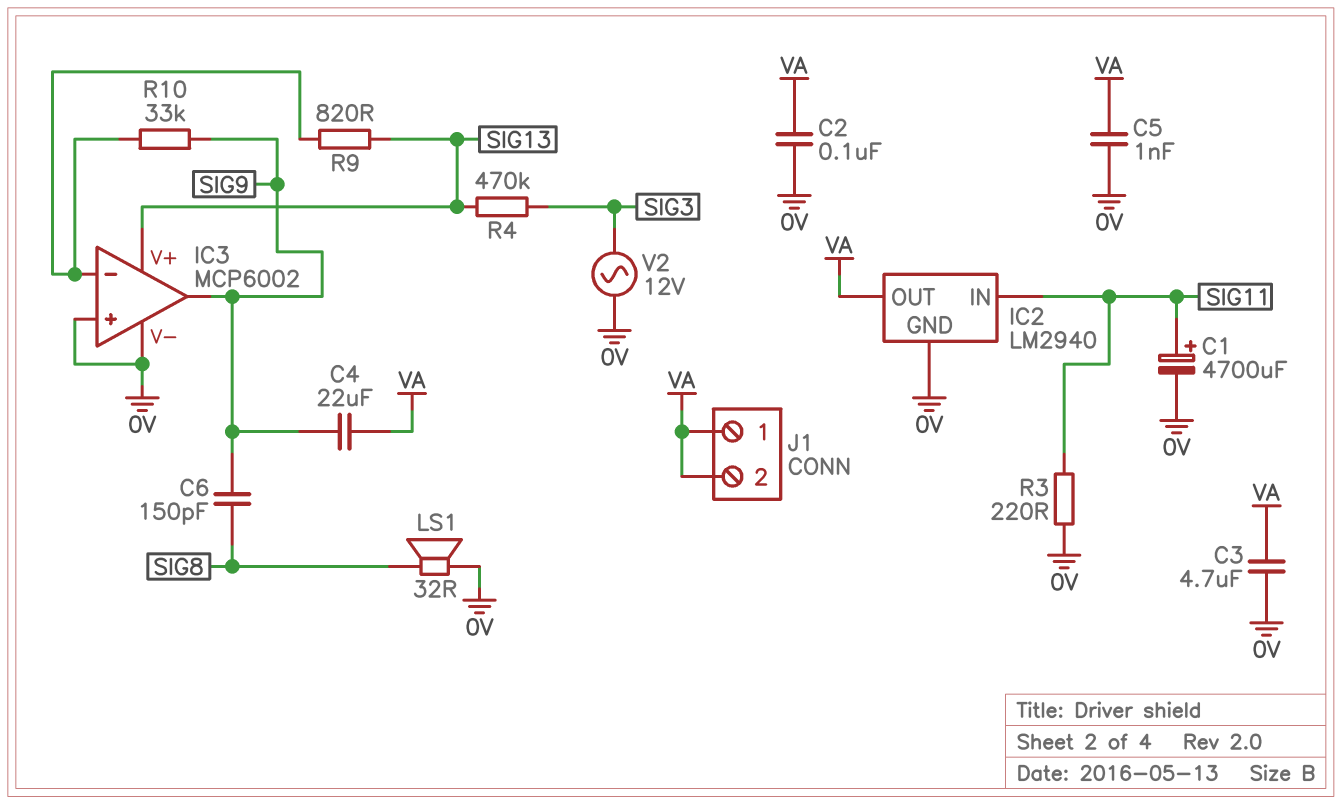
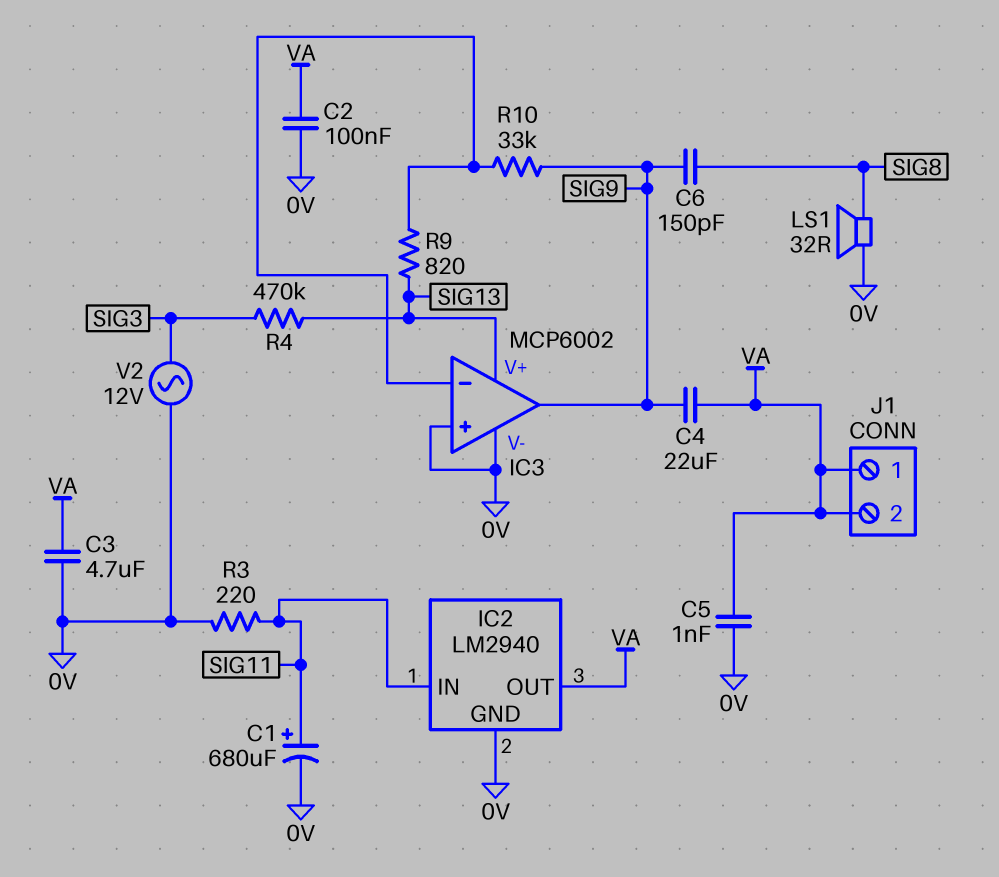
C1: 4700uF (plus SIG11, minus 0V) -> 680uF (plus SIG11, minus 0V)

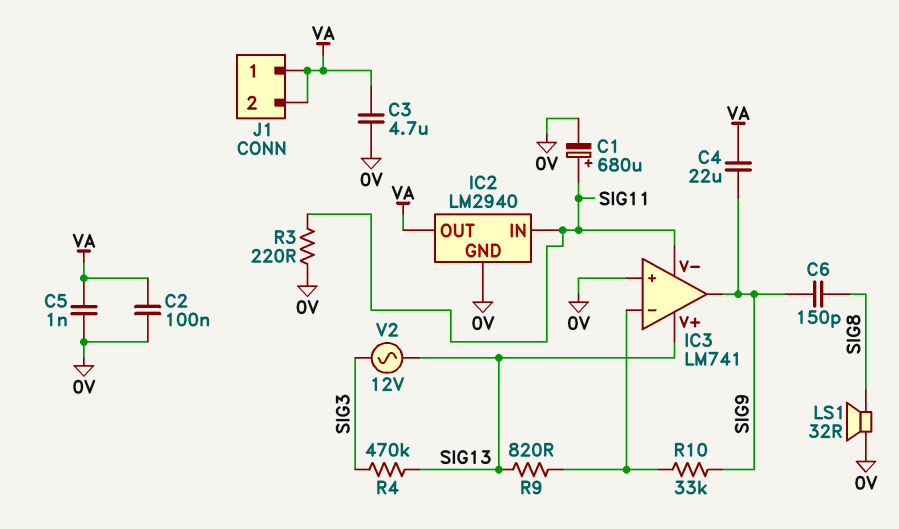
IC3: MCP6002 -> LM741
IC3 pin V-: 0V -> SIG11
V2: AC 12V (0V, SIG3) -> AC 12V (SIG3, SIG13)

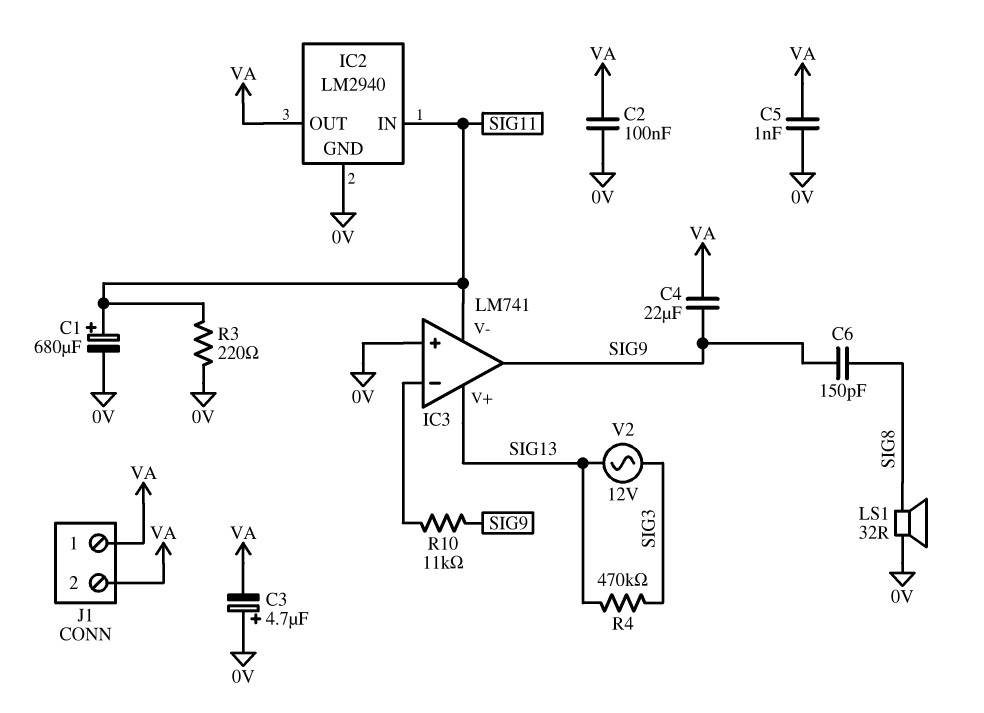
C3: 4.7uF (0V, VA) -> 4.7uF (plus 0V, minus VA)
R9: 820 (IC3/in-, SIG13) -> none
R10: 33k (IC3/in-, SIG9) -> 11k (IC3/in-, SIG9)

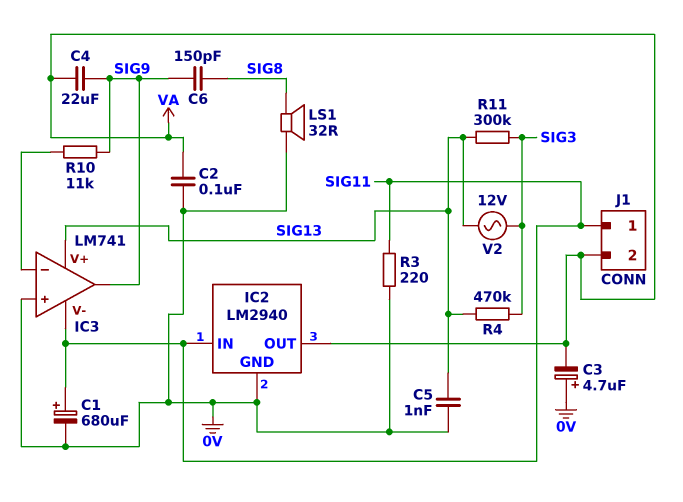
C5: 1nF (0V, VA) -> 1nF (0V, SIG13)
J1 pin 1: VA -> SIG11
R11: none -> 300k (SIG3, SIG13)

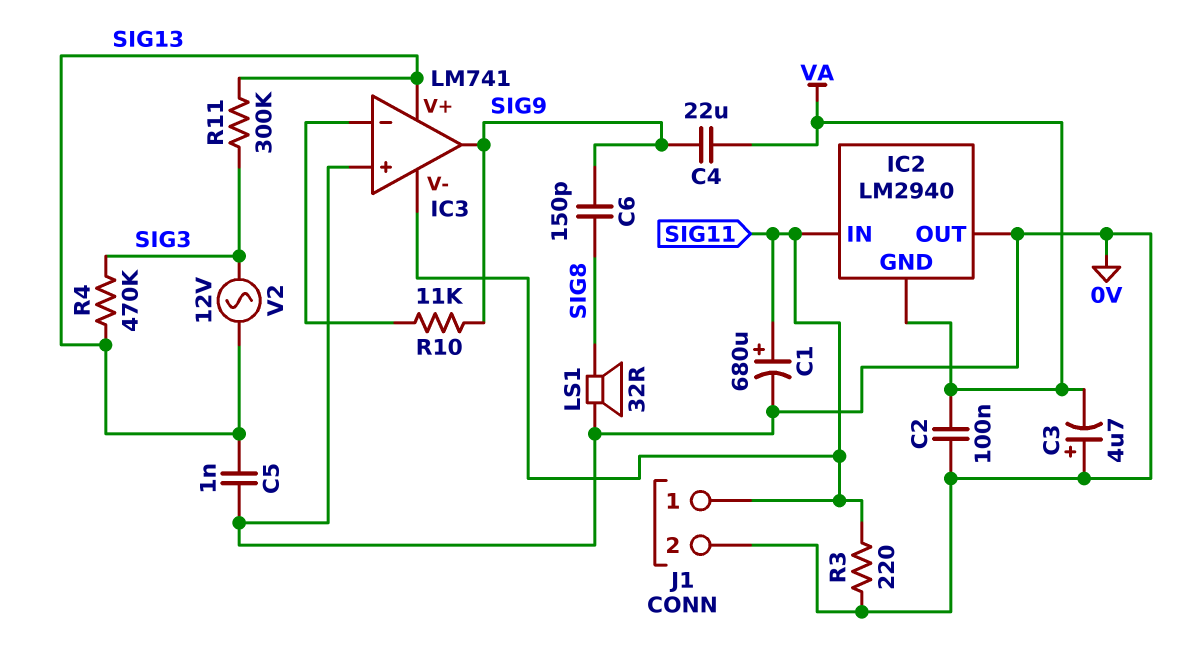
IC2 pin GND: 0V -> VA
IC2 pin OUT: VA -> 0V
J1 pin 2: VA -> 0V

